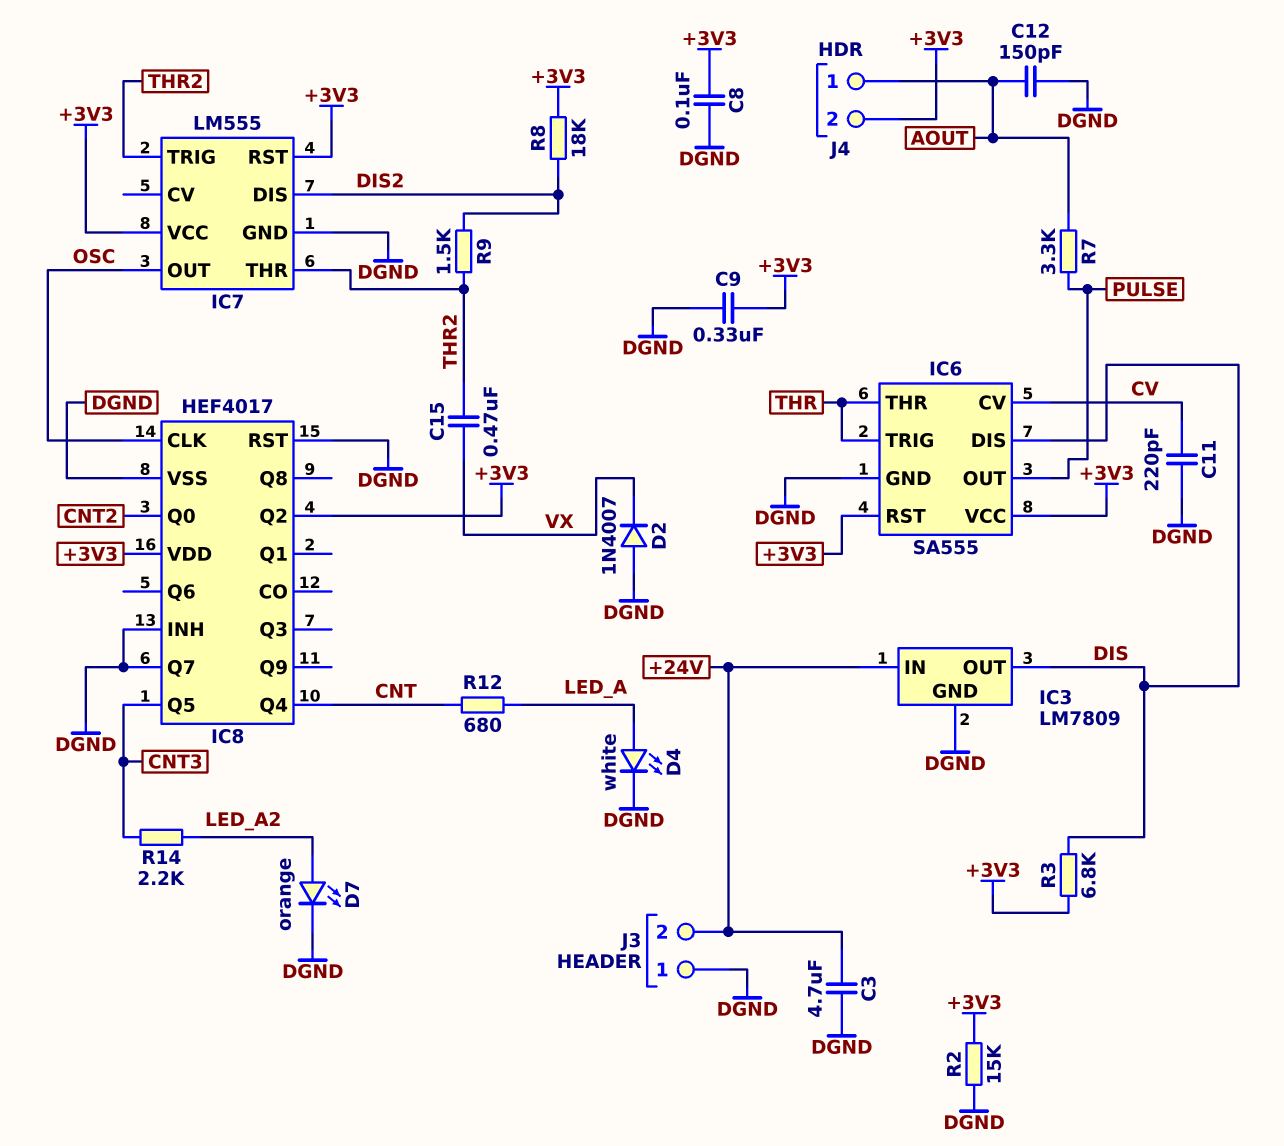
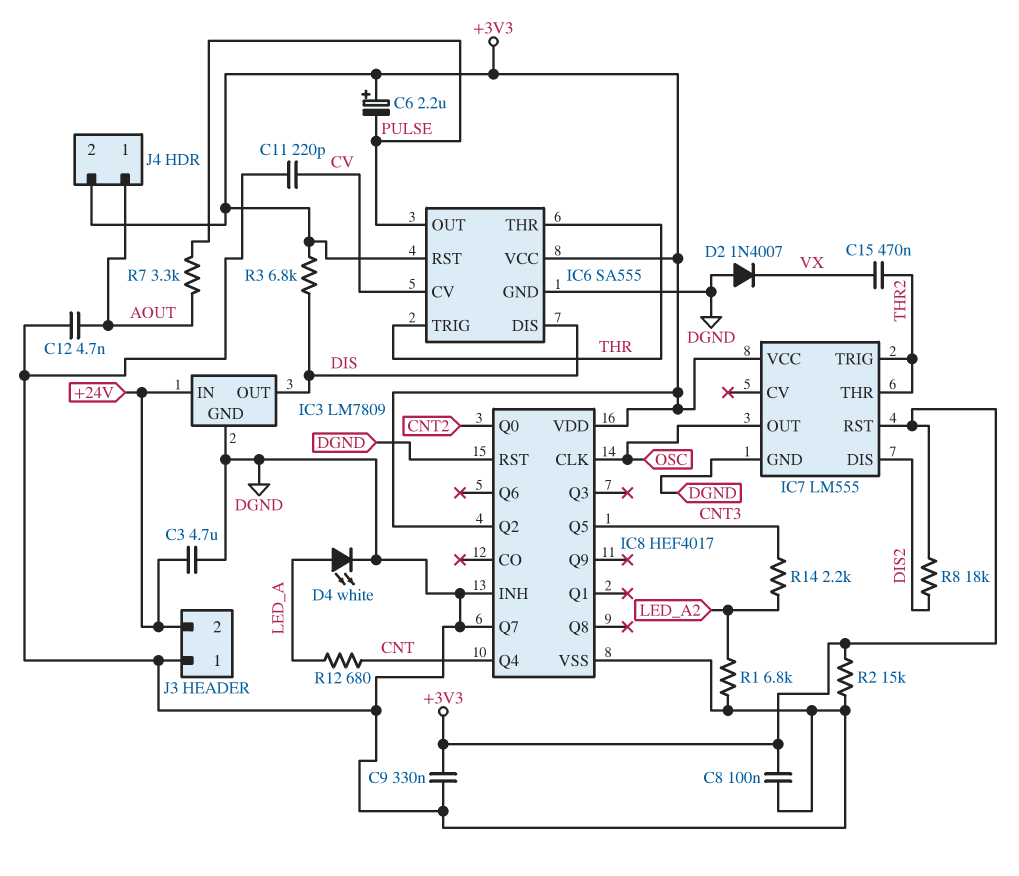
C6: none -> 2.2uF (plus +3V3, minus PULSE)
C12: 150pF (AOUT, DGND) -> 4.7nF (AOUT, DGND)
D7: LED orange (A LED_A2, K DGND) -> none
R1: none -> 6.8k (DGND, LED_A2)
R9: 1.5k (DIS2, THR2) -> none

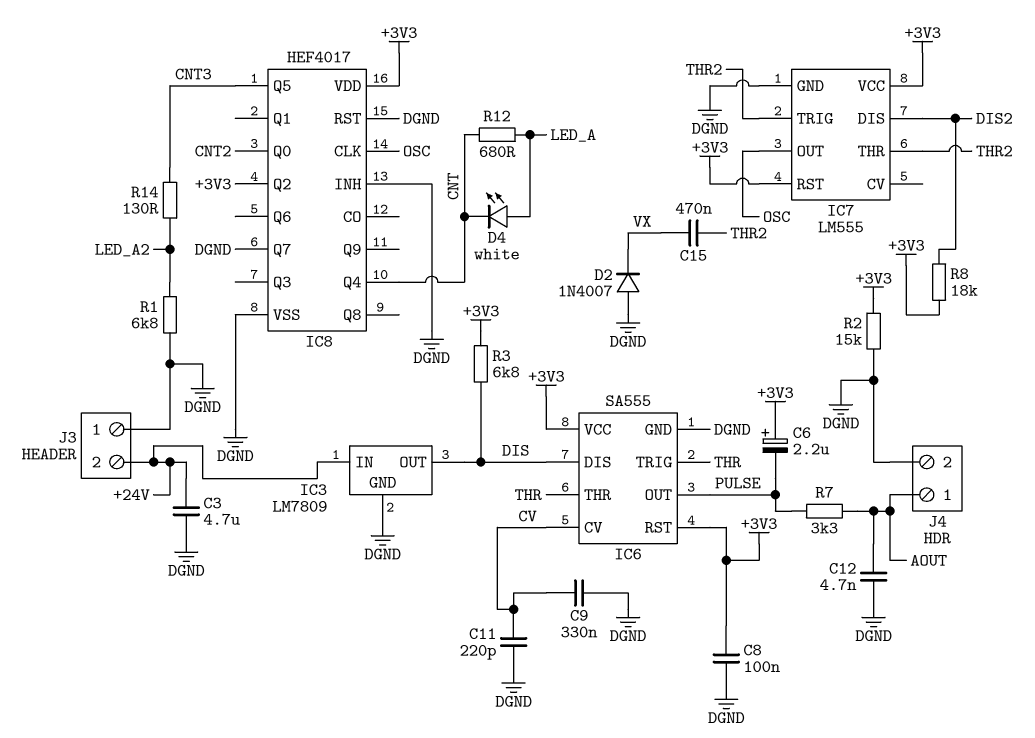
C9: 330nF (+3V3, DGND) -> 330nF (CV, DGND)
D4: LED white (A LED_A, K DGND) -> LED white (A LED_A, K CNT)
J4 pin 2: +3V3 -> DGND
R14: 2.2k (CNT3, LED_A2) -> 130 (CNT3, LED_A2)

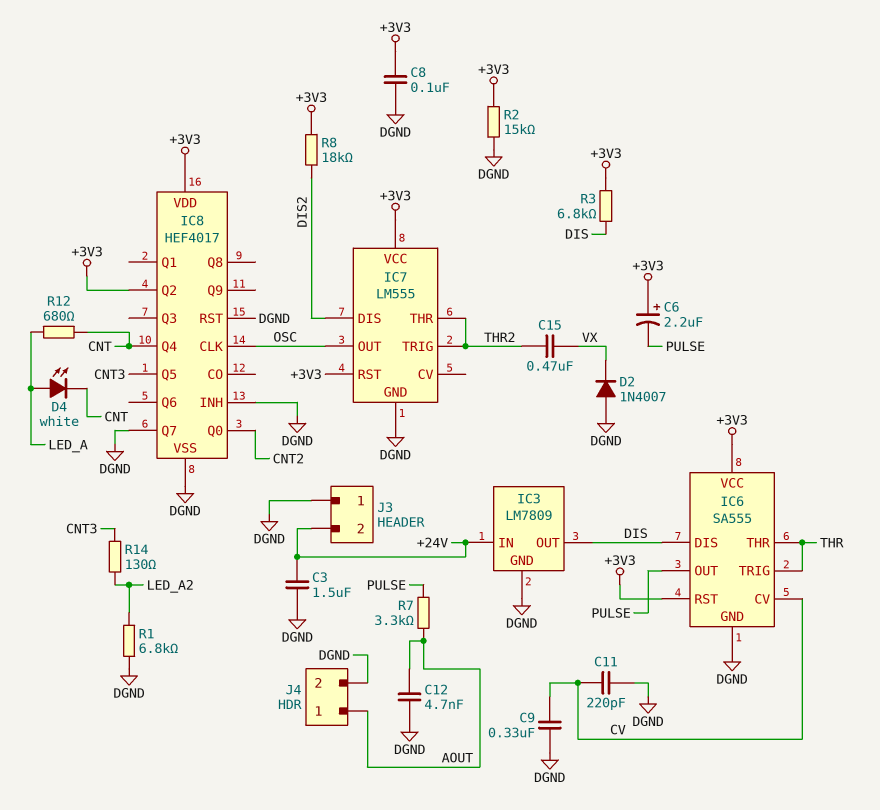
C3: 4.7uF (+24V, DGND) -> 1.5uF (+24V, DGND)

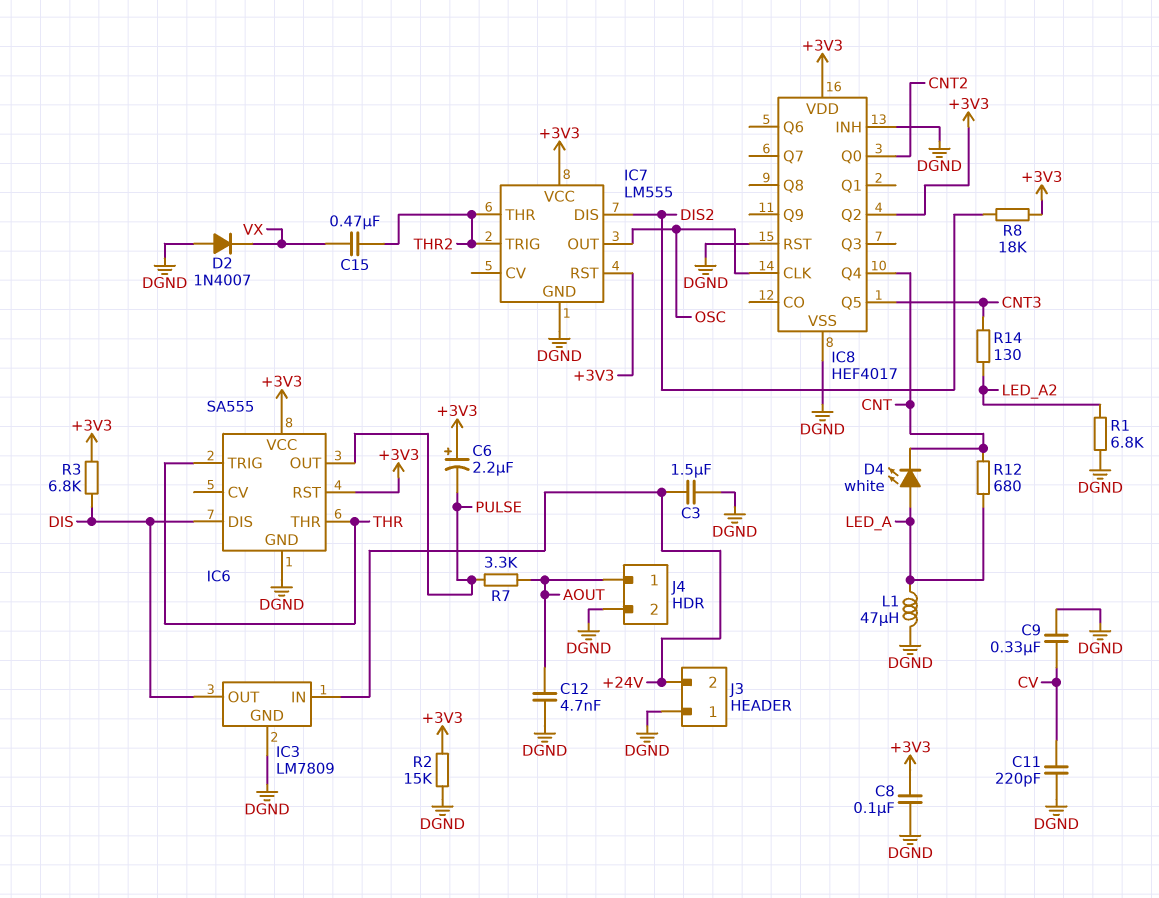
IC6 pin CV: CV -> none
IC8 pin Q7: DGND -> none
L1: none -> 47uH (DGND, LED_A)

